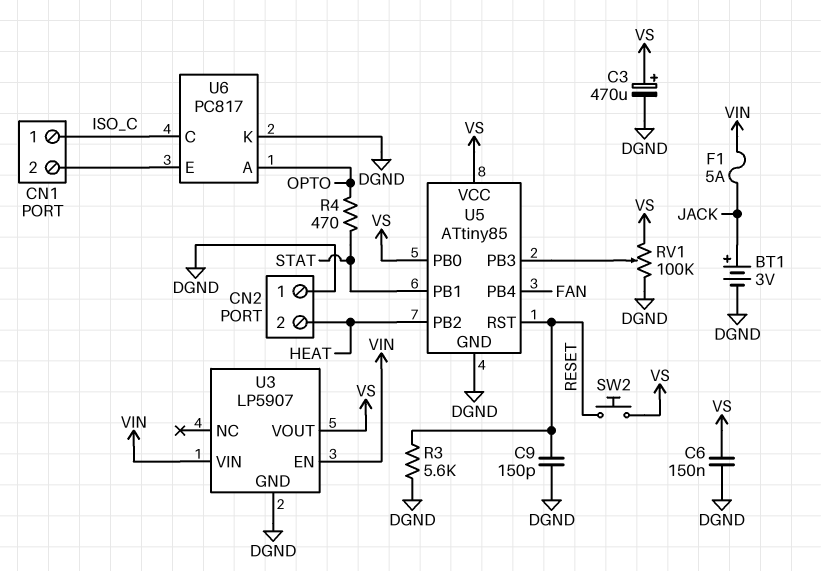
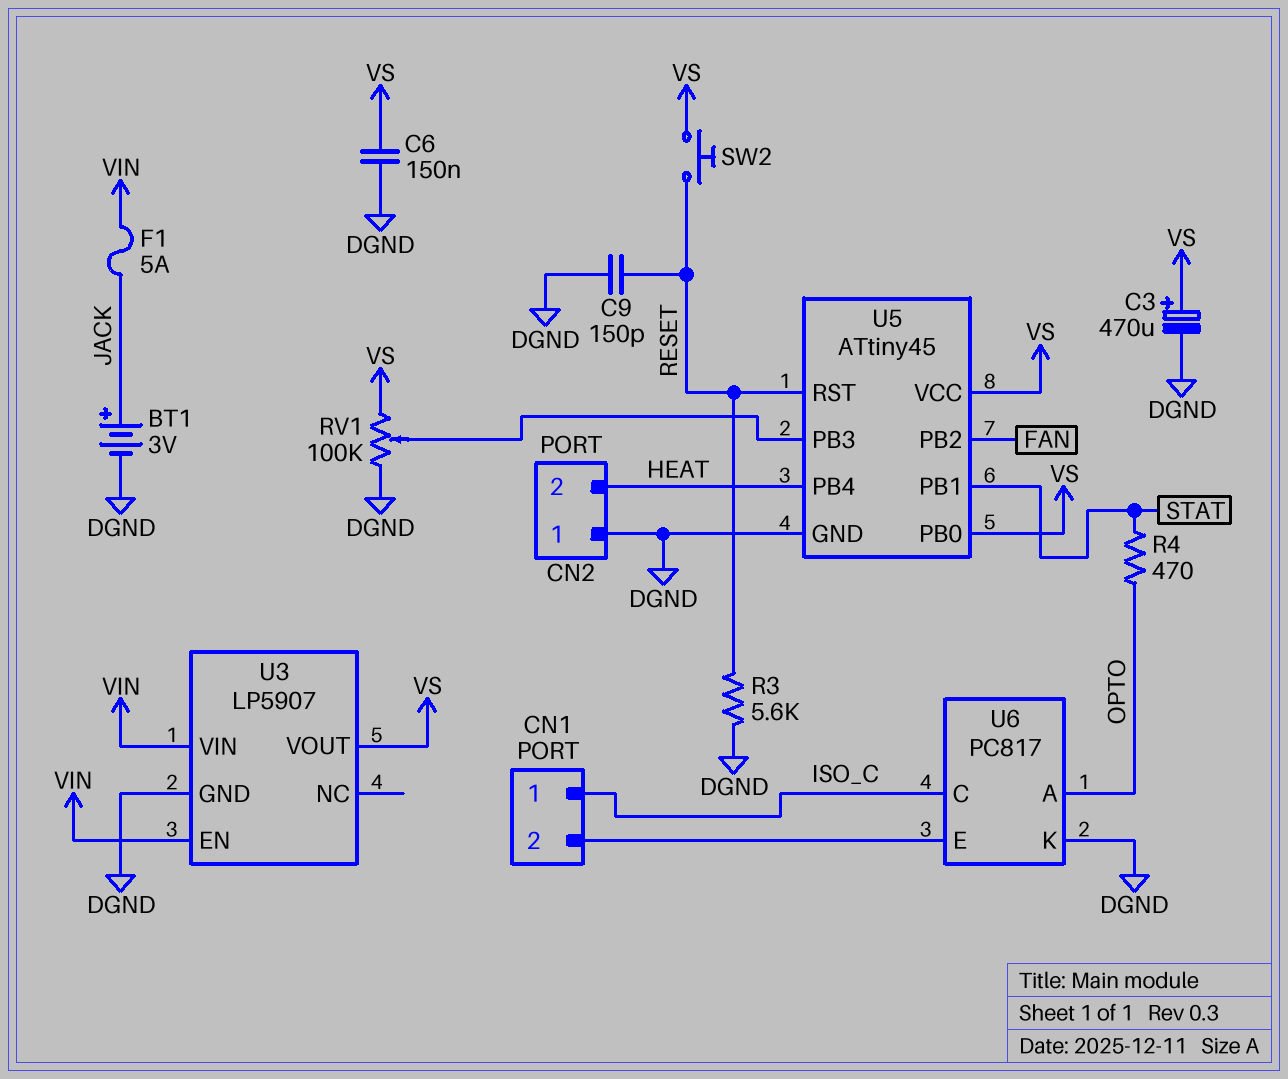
U5: ATtiny85 -> ATtiny45
U5 pin PB2: HEAT -> FAN
U5 pin PB4: FAN -> HEAT

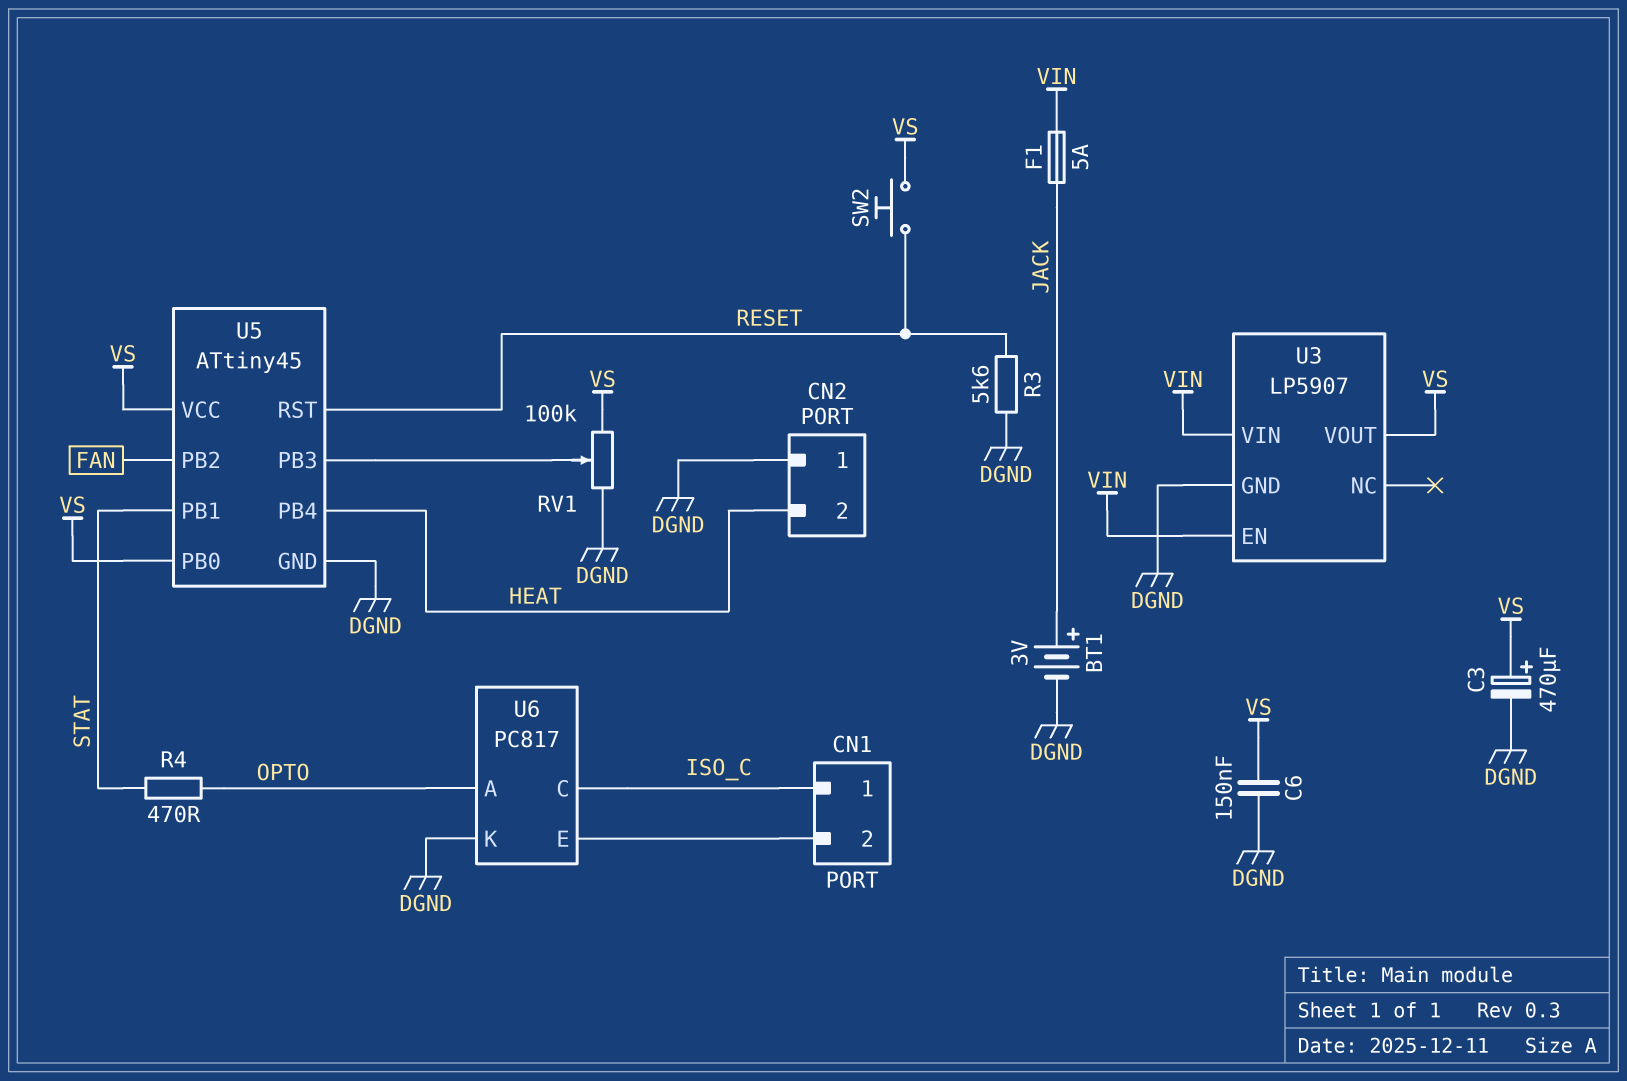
C9: 150pF (DGND, RESET) -> none

